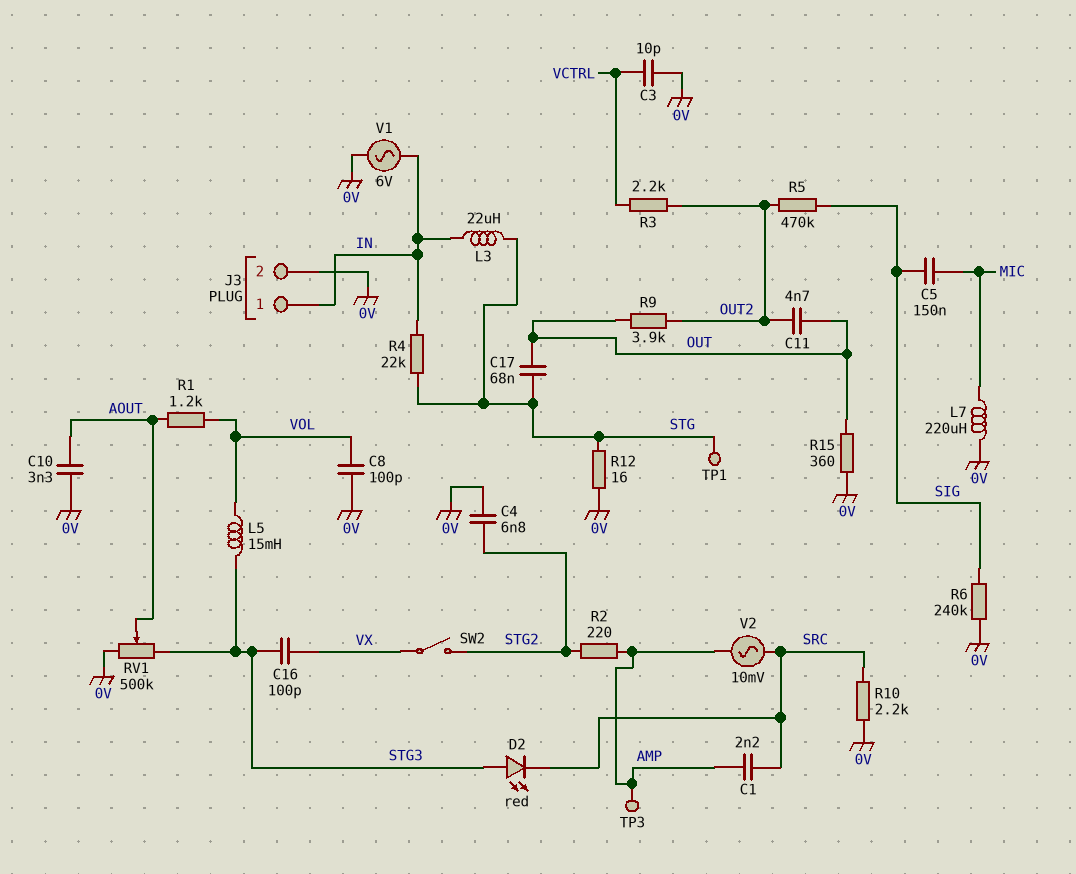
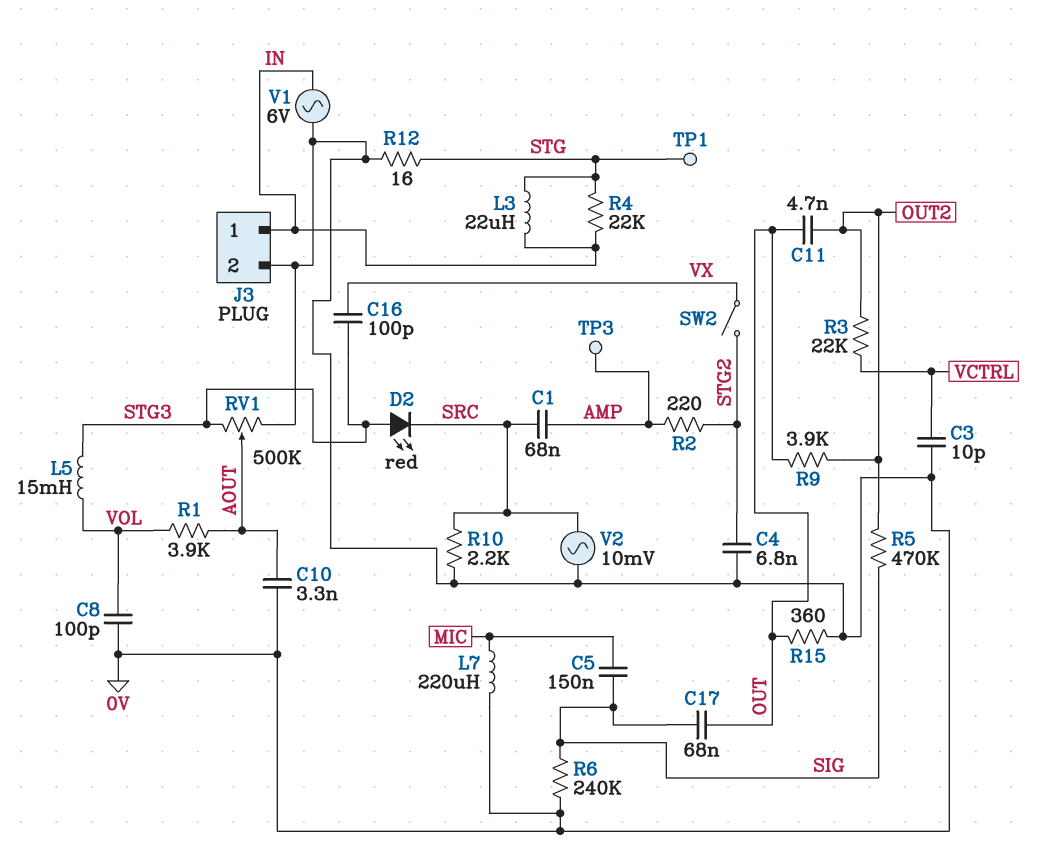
C1: 2.2nF (AMP, SRC) -> 68nF (AMP, SRC)
C17: 68nF (OUT, STG) -> 68nF (OUT, SIG)
R1: 1.2k (AOUT, VOL) -> 3.9k (AOUT, VOL)
R3: 2.2k (OUT2, VCTRL) -> 22k (OUT2, VCTRL)
V2: AC 10mV (AMP, SRC) -> AC 10mV (0V, SRC)

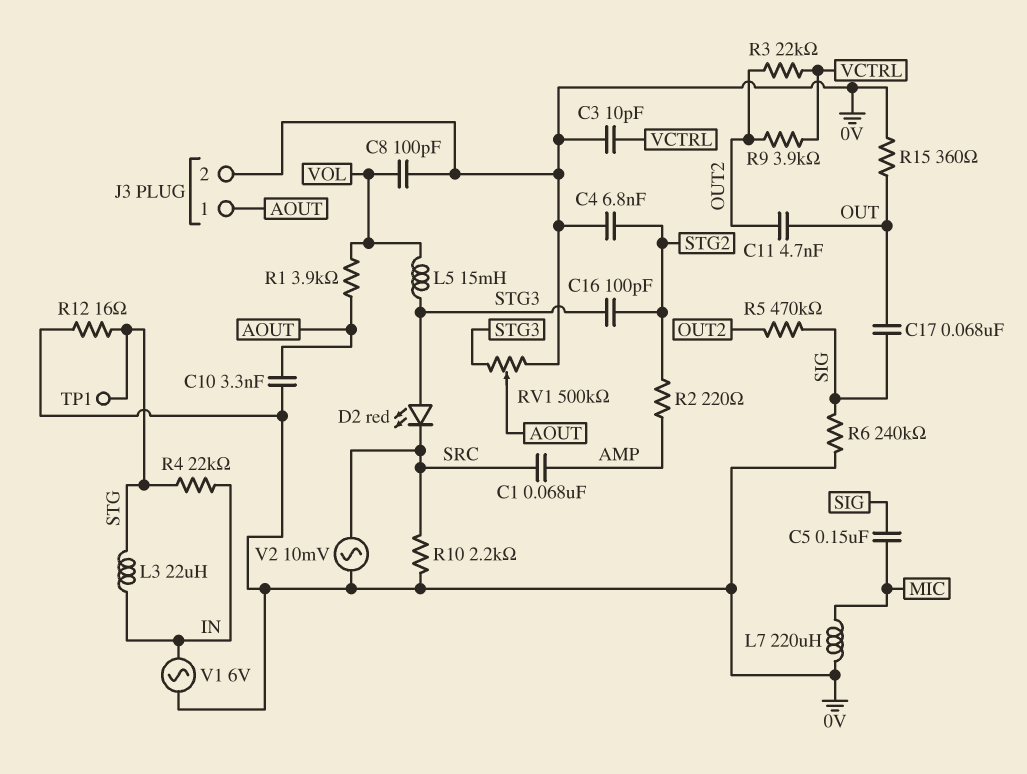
C16: 100pF (STG3, VX) -> 100pF (STG2, STG3)
J3 pin 1: IN -> AOUT
R9: 3.9k (OUT, OUT2) -> 3.9k (OUT2, VCTRL)
SW2: switch (STG2, VX) -> none
TP3: test point (AMP) -> none

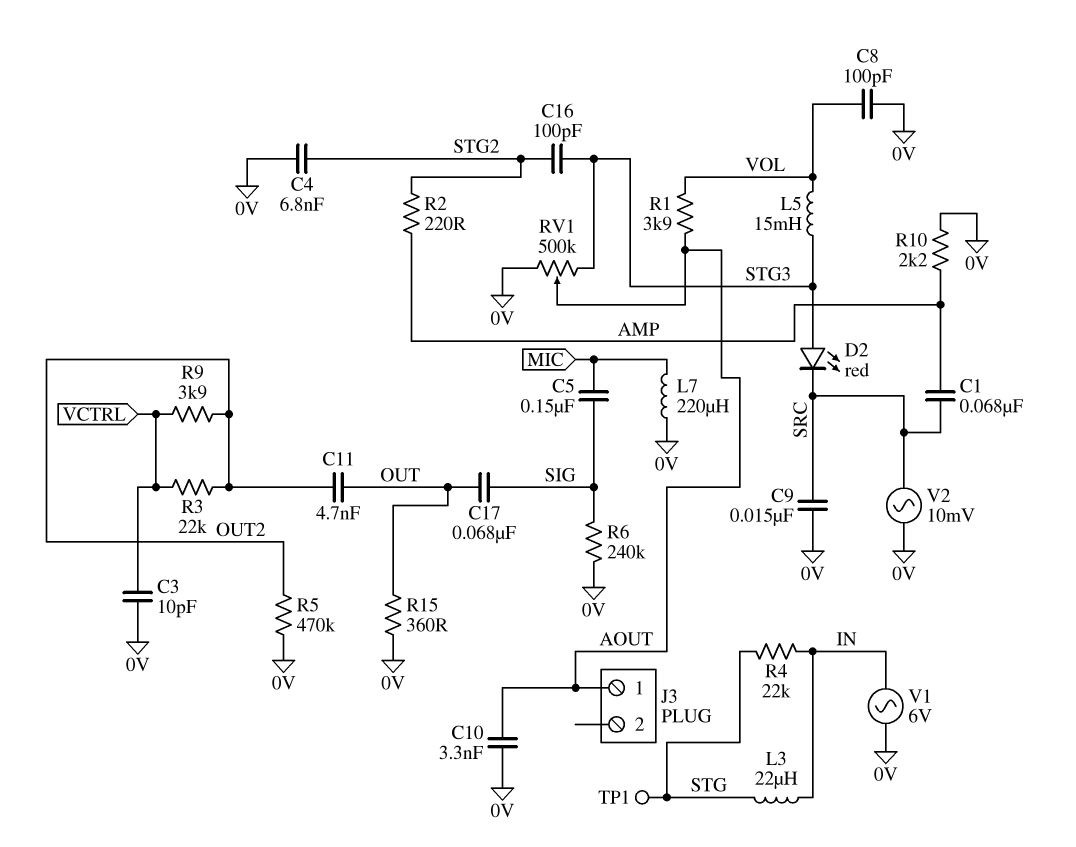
C9: none -> 15nF (0V, SRC)
J3 pin 2: 0V -> none
R5: 470k (OUT2, SIG) -> 470k (0V, OUT2)
R10: 2.2k (0V, SRC) -> 2.2k (0V, AMP)
R12: 16 (0V, STG) -> none

